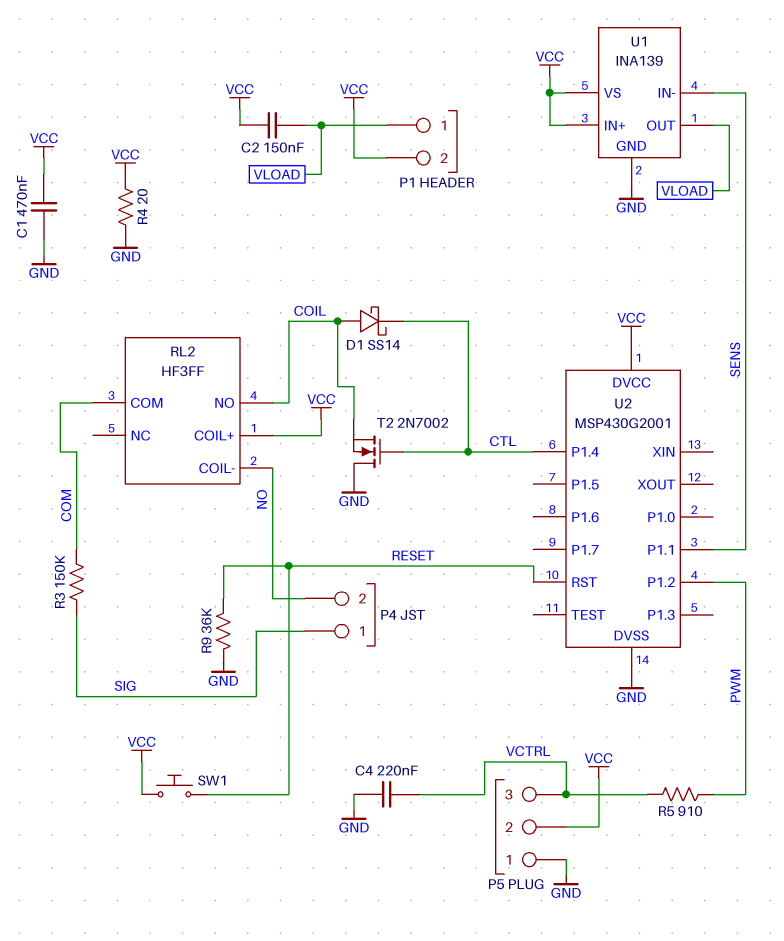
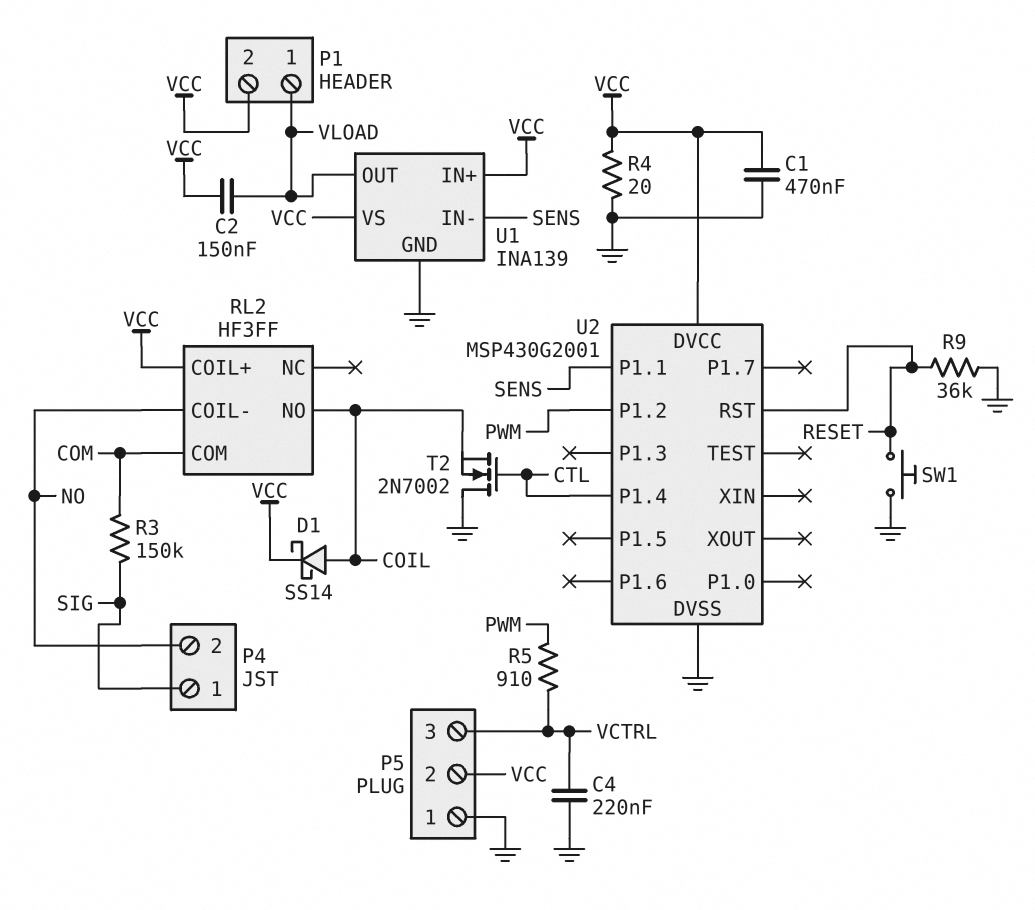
D1: schottky SS14 (A COIL, K CTL) -> schottky SS14 (A COIL, K VCC)
SW1: button (RESET, VCC) -> button (GND, RESET)

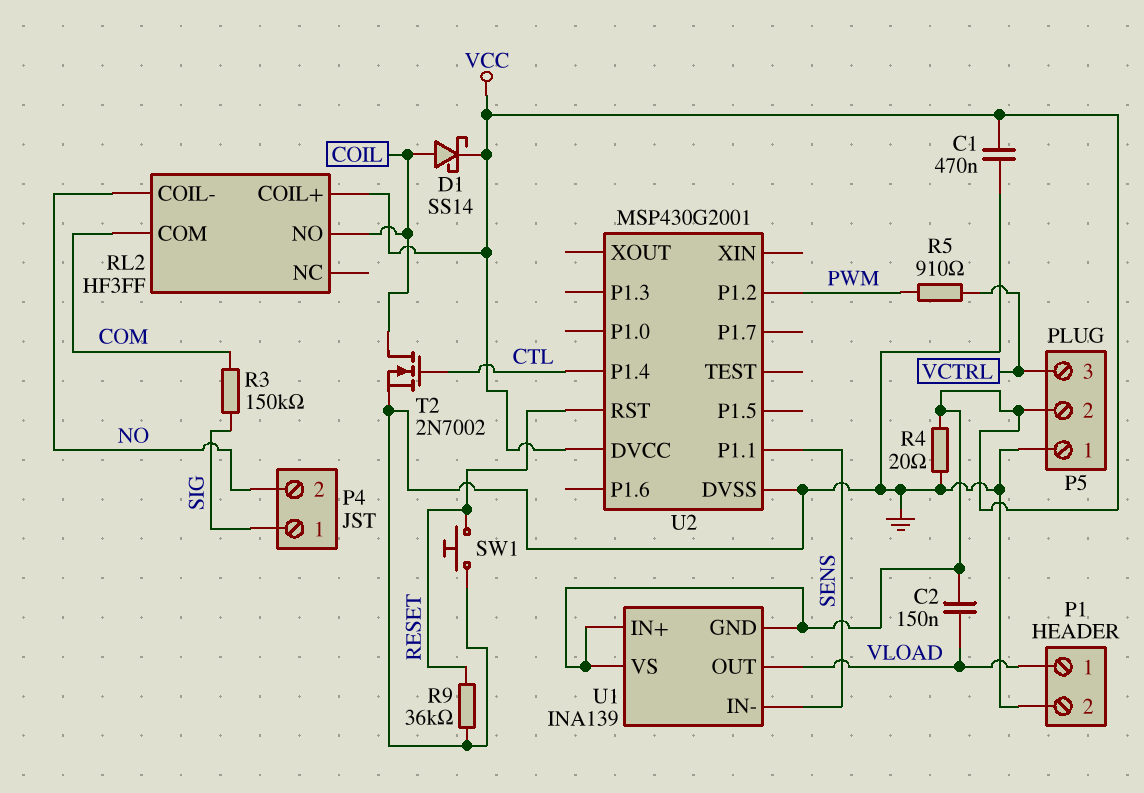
C4: 220nF (GND, VCTRL) -> none
P1 pin 2: VCC -> GND
T2: NMOS 2N7002 (G CTL, D GND, S COIL) -> NMOS 2N7002 (G CTL, D COIL, S GND)
U1 pin GND: GND -> VCC

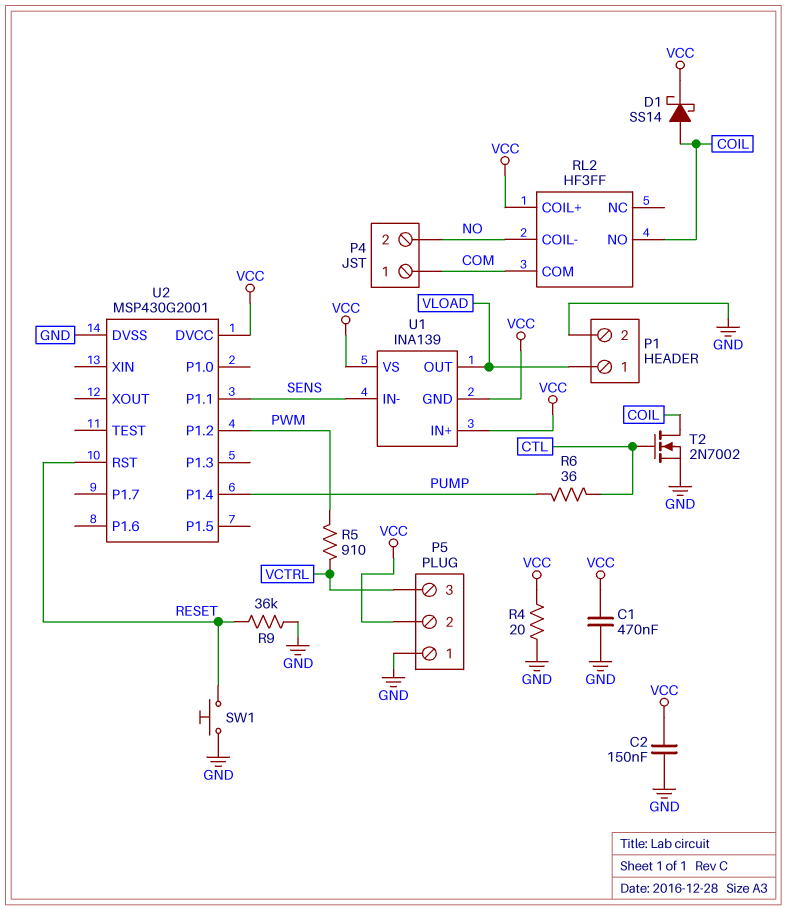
C2: 150nF (VCC, VLOAD) -> 150nF (GND, VCC)
P4 pin 1: SIG -> COM
R3: 150k (COM, SIG) -> none
R6: none -> 36 (CTL, PUMP)
U2 pin P1.4: CTL -> PUMP

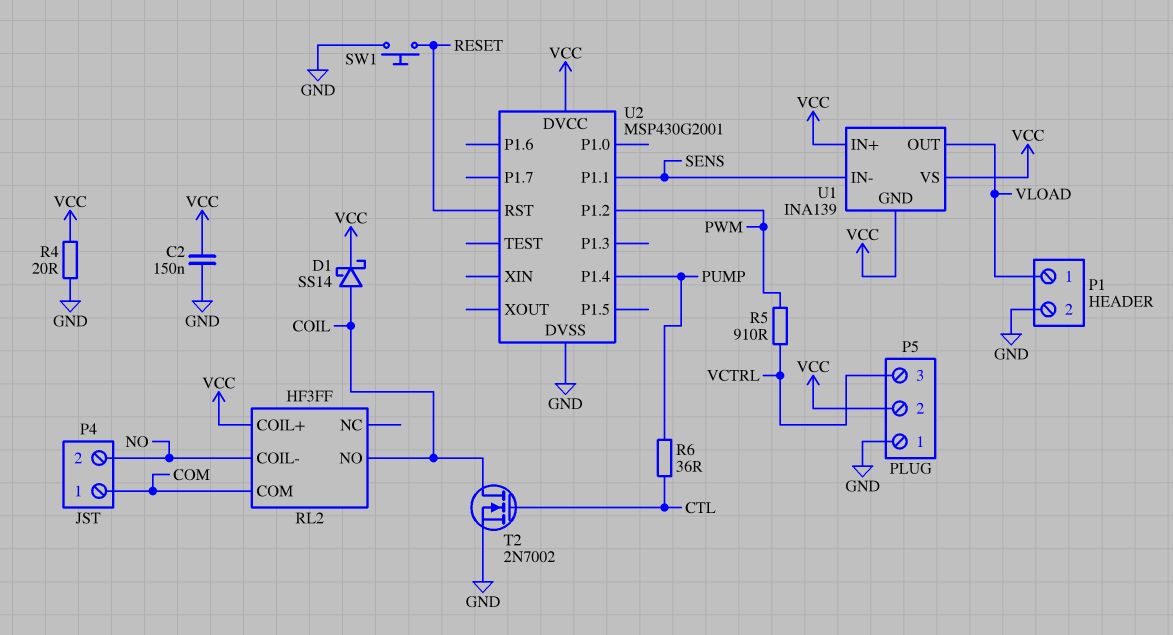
C1: 470nF (GND, VCC) -> none
R9: 36k (GND, RESET) -> none

